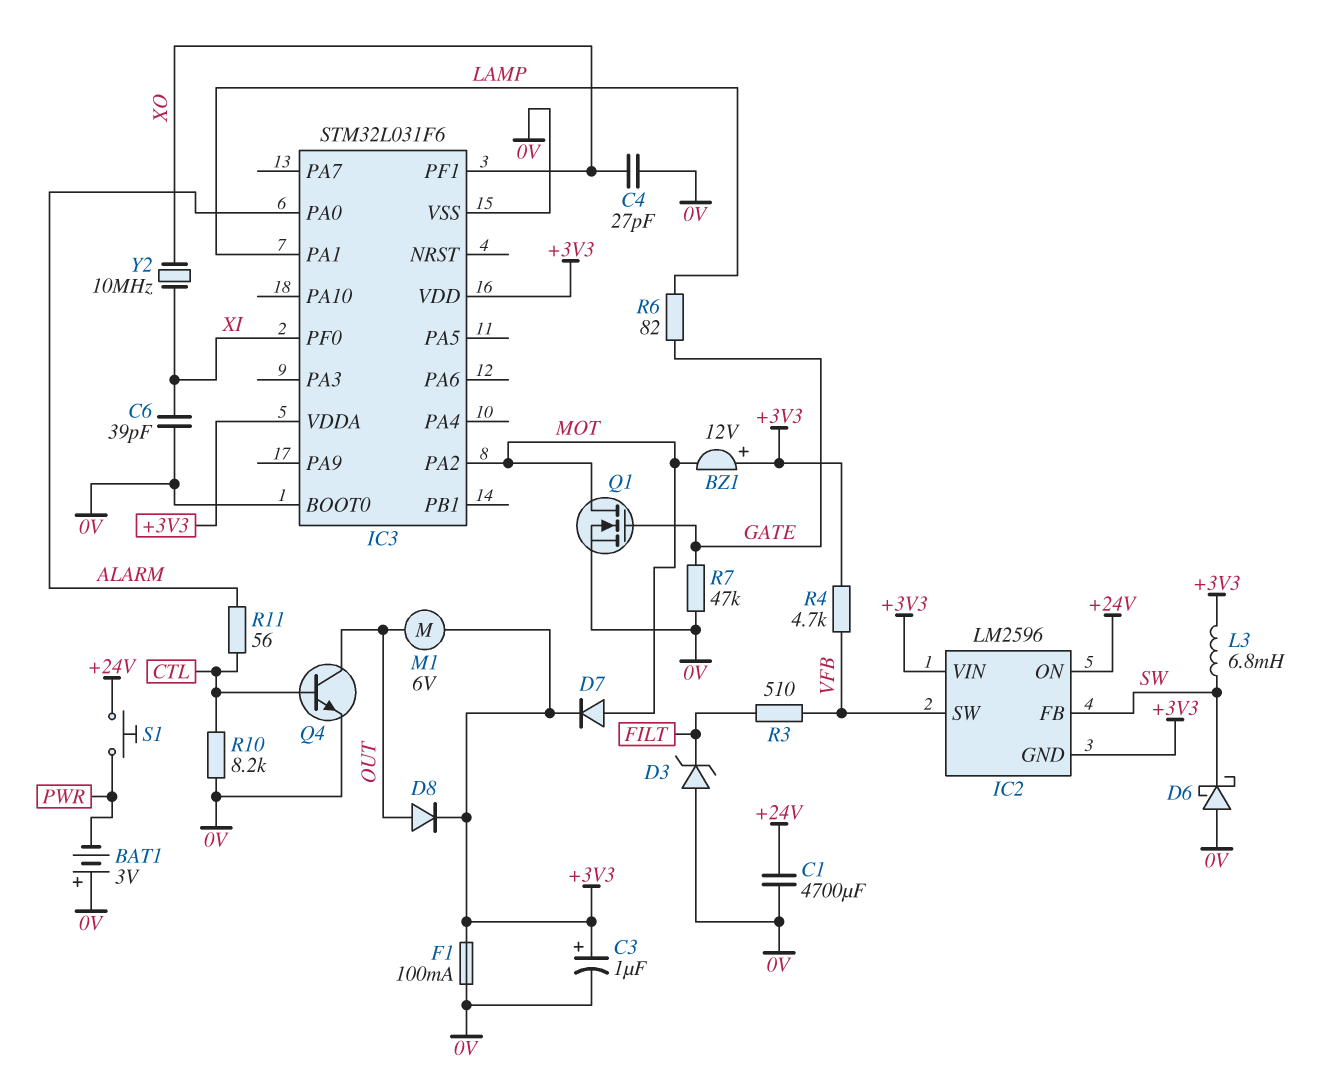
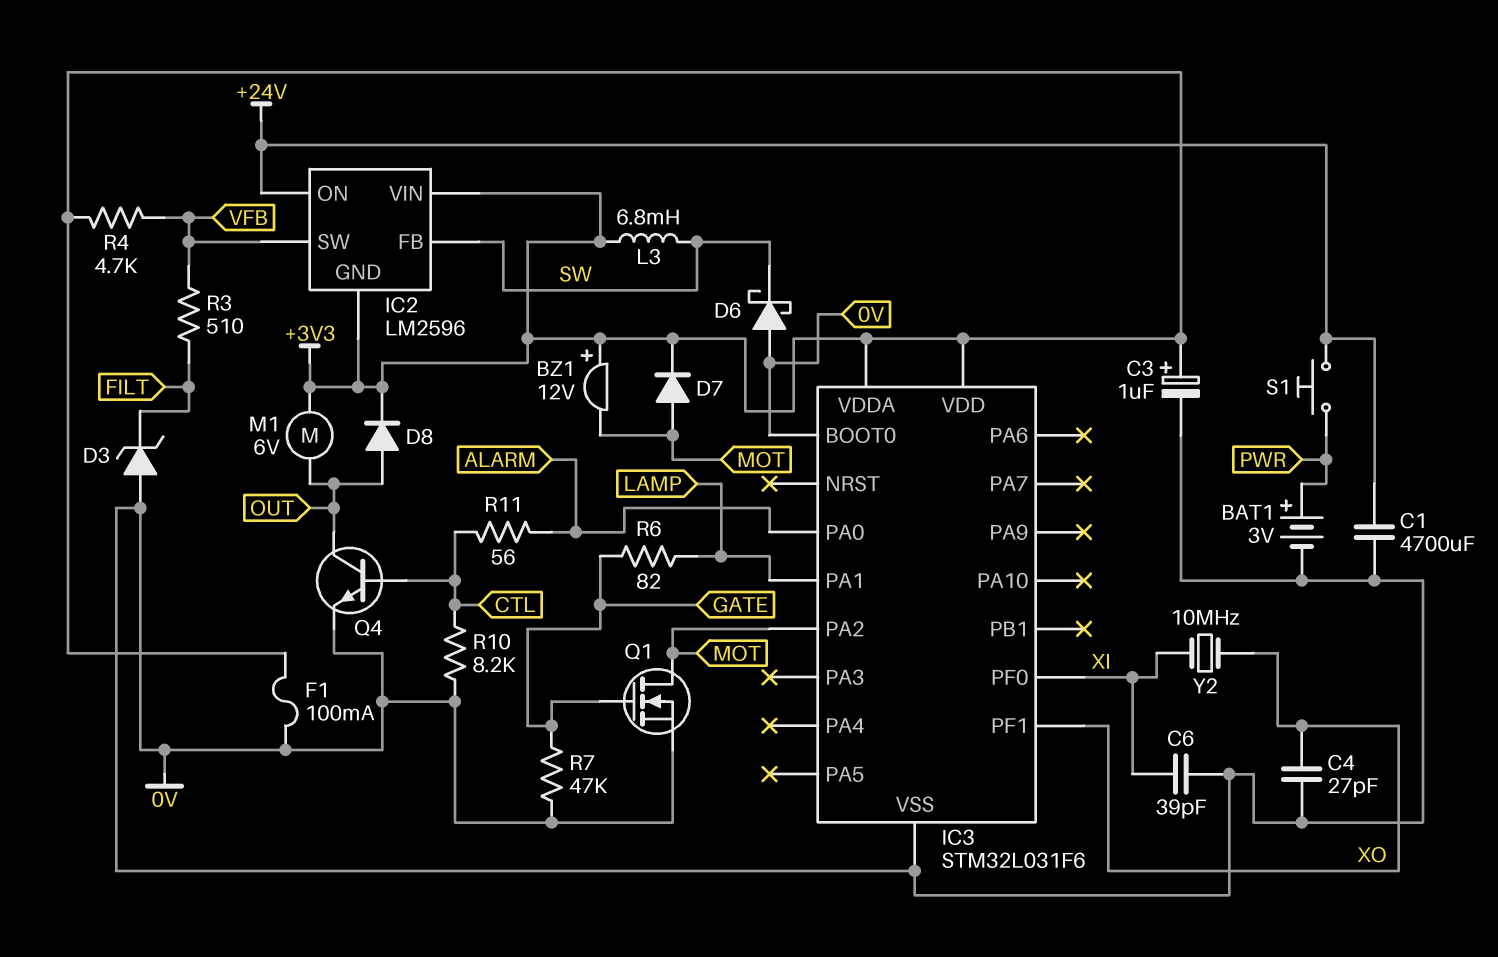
BAT1: 3V (plus 0V, minus PWR) -> 3V (plus PWR, minus 0V)

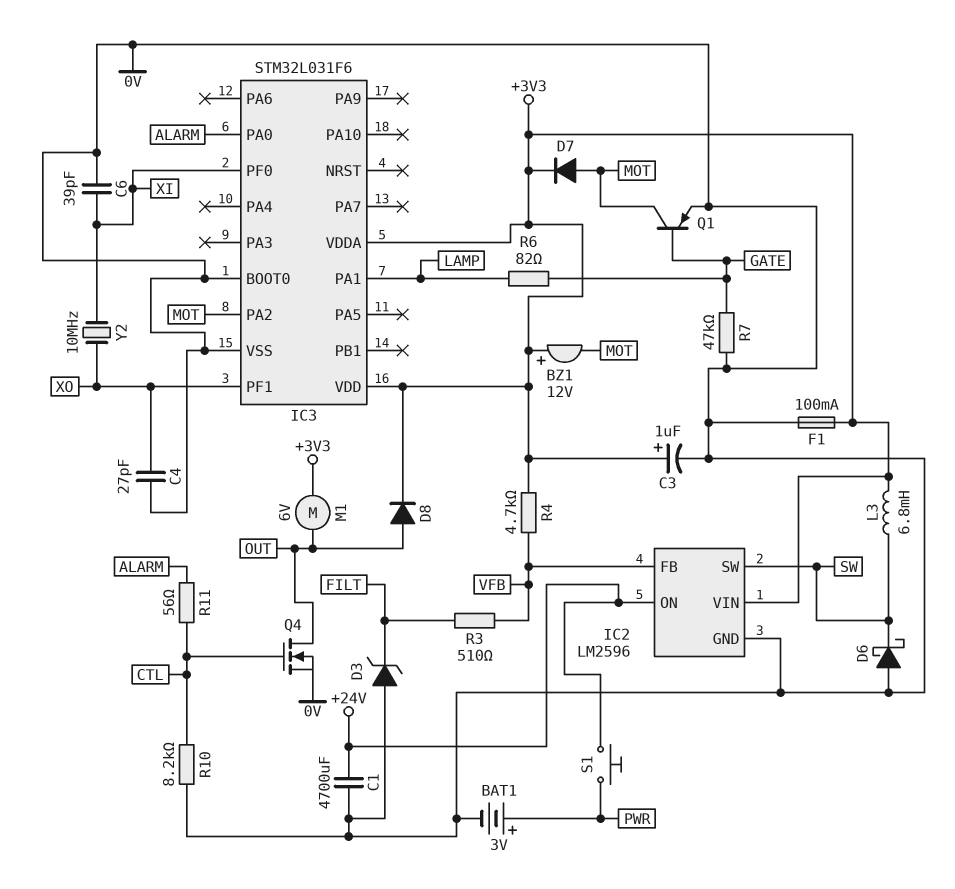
IC2 pin FB: SW -> VFB
IC2 pin GND: +3V3 -> 0V
IC2 pin SW: VFB -> SW
Q1: NMOS (G GATE, D MOT, S 0V) -> PNP (B GATE, C MOT, E 0V)
Q4: NPN (B CTL, C OUT, E 0V) -> NMOS (G CTL, D OUT, S 0V)

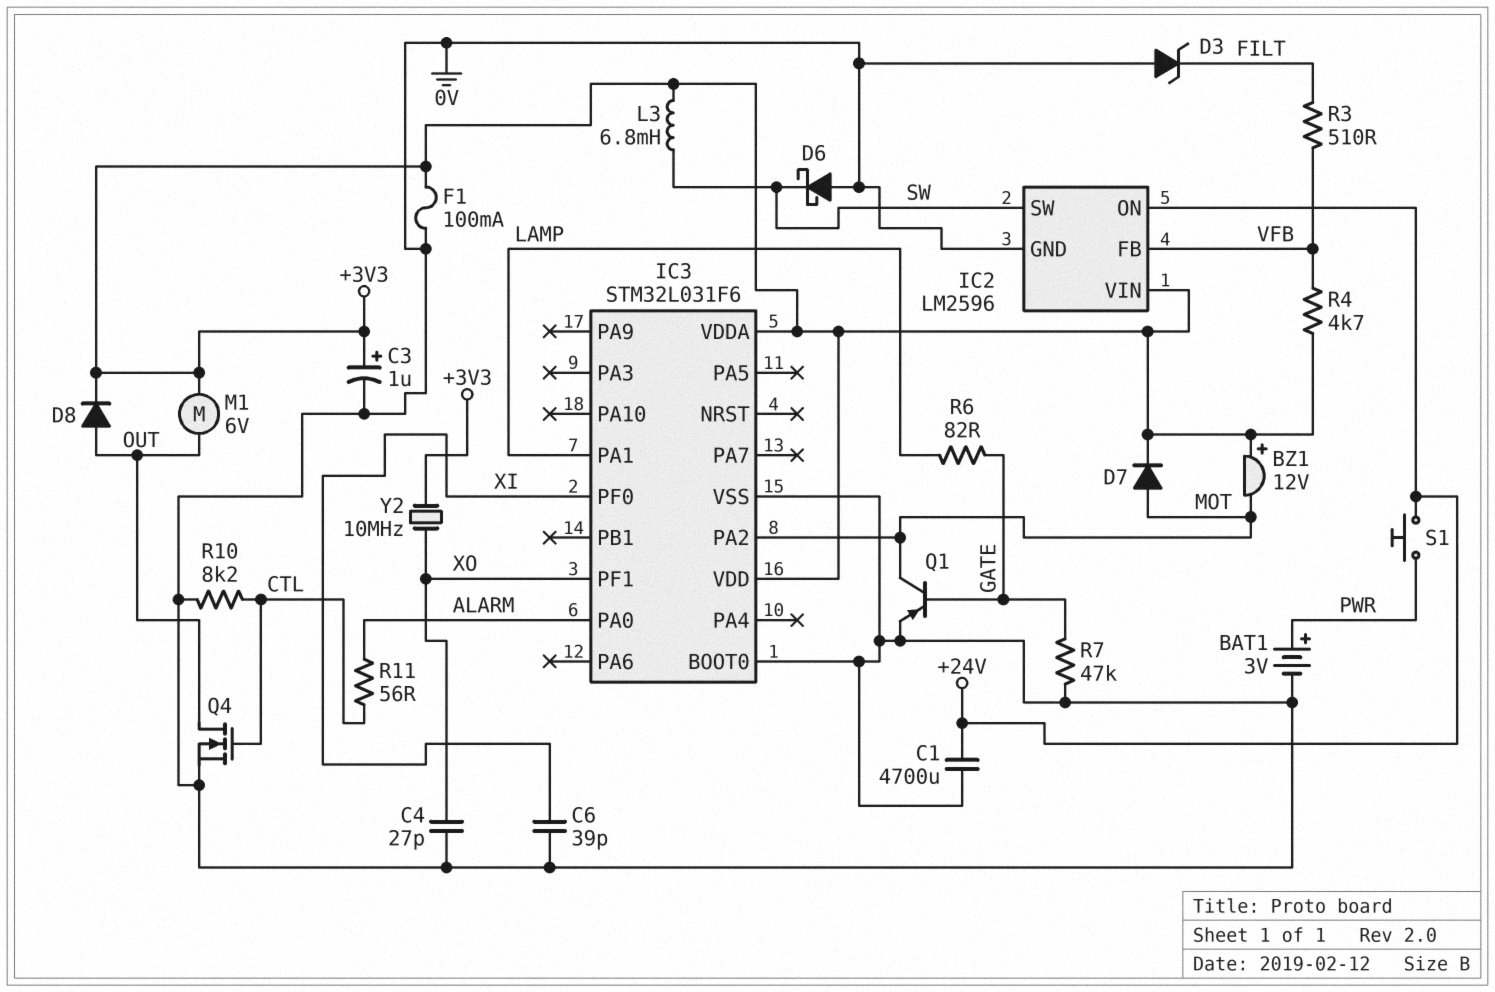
Y2: 10MHz (XI, XO) -> 10MHz (+3V3, XO)

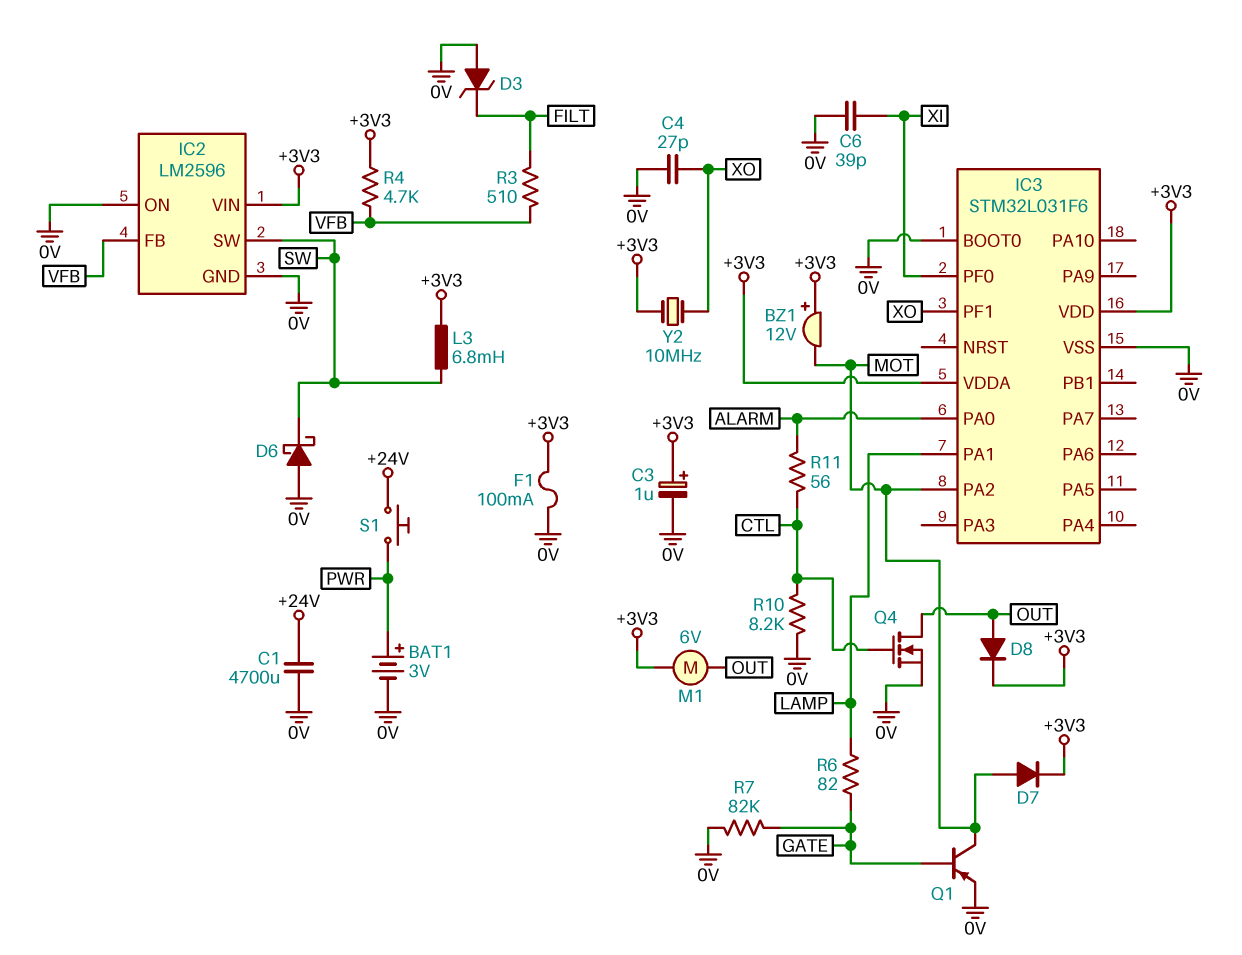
IC2 pin ON: +24V -> 0V
R7: 47k (0V, GATE) -> 82k (0V, GATE)

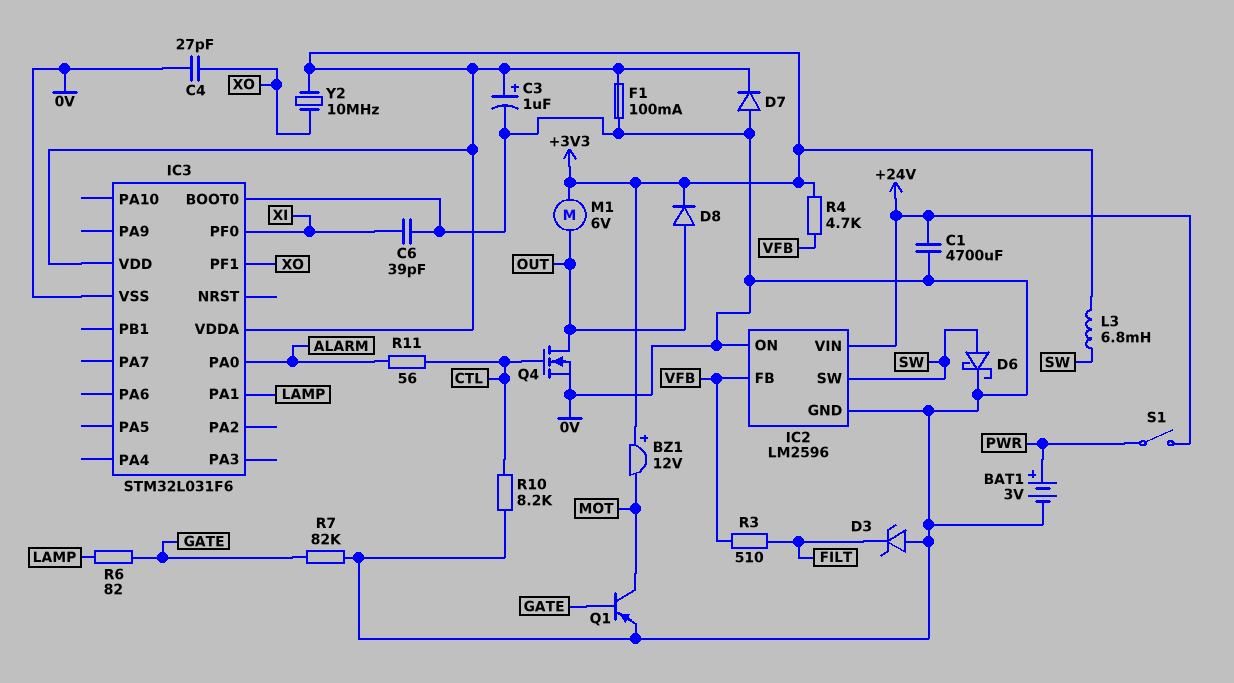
D6: schottky (A 0V, K SW) -> schottky (A SW, K 0V)
D7: diode (A MOT, K +3V3) -> diode (A 0V, K +3V3)
IC2 pin VIN: +3V3 -> +24V
IC3 pin PA2: MOT -> none
S1: button (+24V, PWR) -> switch (+24V, PWR)

